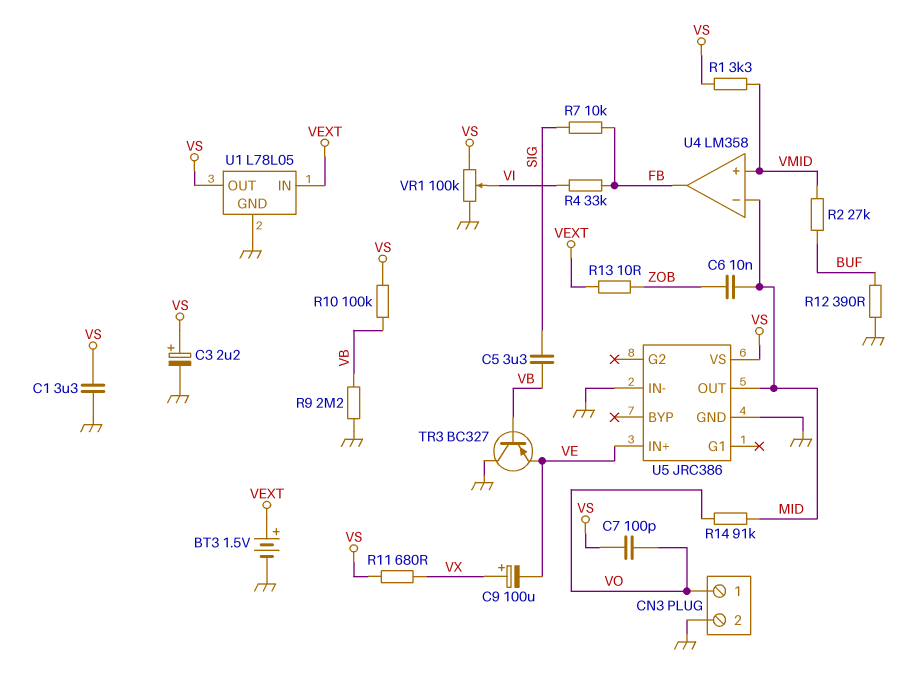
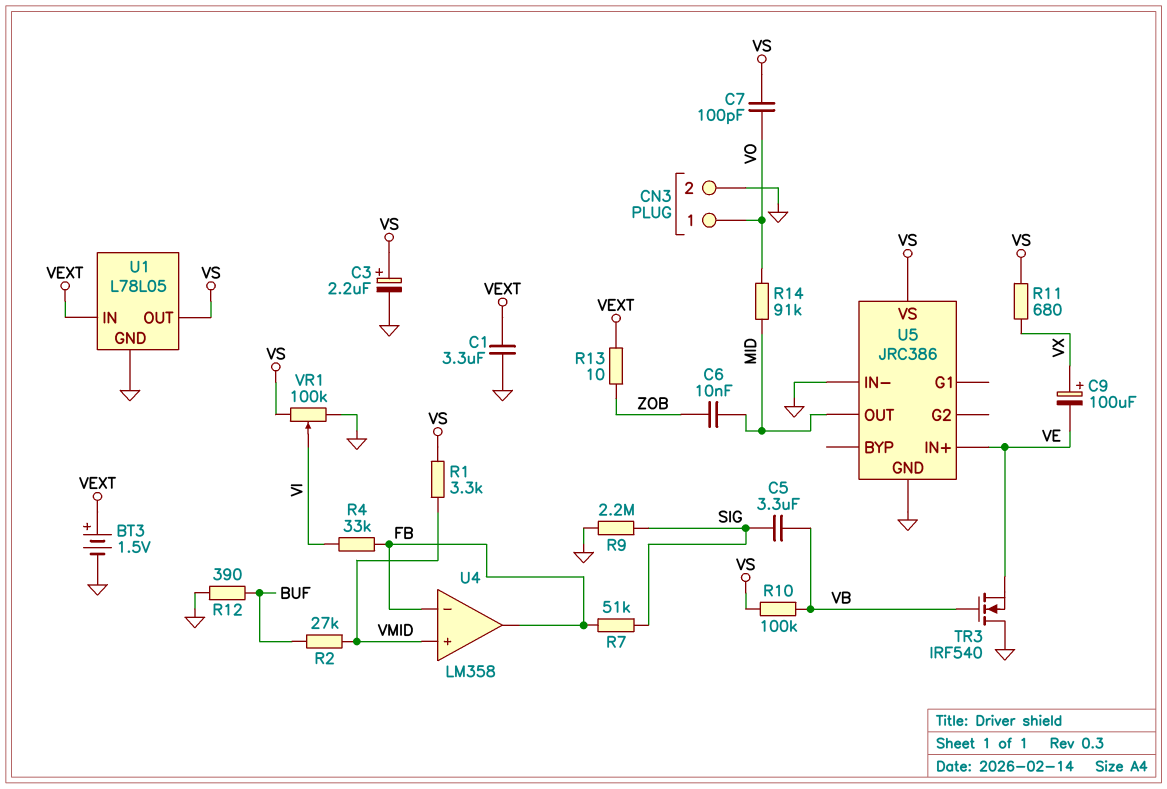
C1: 3.3uF (GND, VS) -> 3.3uF (GND, VEXT)
R7: 10k (FB, SIG) -> 51k (FB, SIG)
R9: 2.2M (GND, VB) -> 2.2M (GND, SIG)
TR3: PNP BC327 (B VB, C GND, E VE) -> NMOS IRF540 (G VB, D GND, S VE)
U4 pin in-: MID -> FB

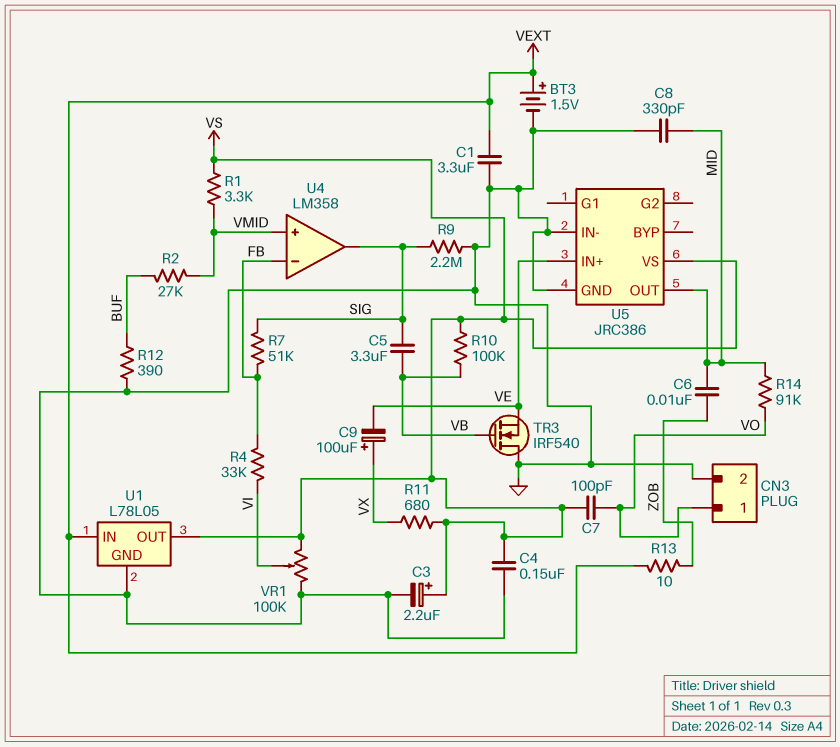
C4: none -> 150nF (GND, VS)
C8: none -> 330pF (GND, MID)
U4 pin out: FB -> SIG

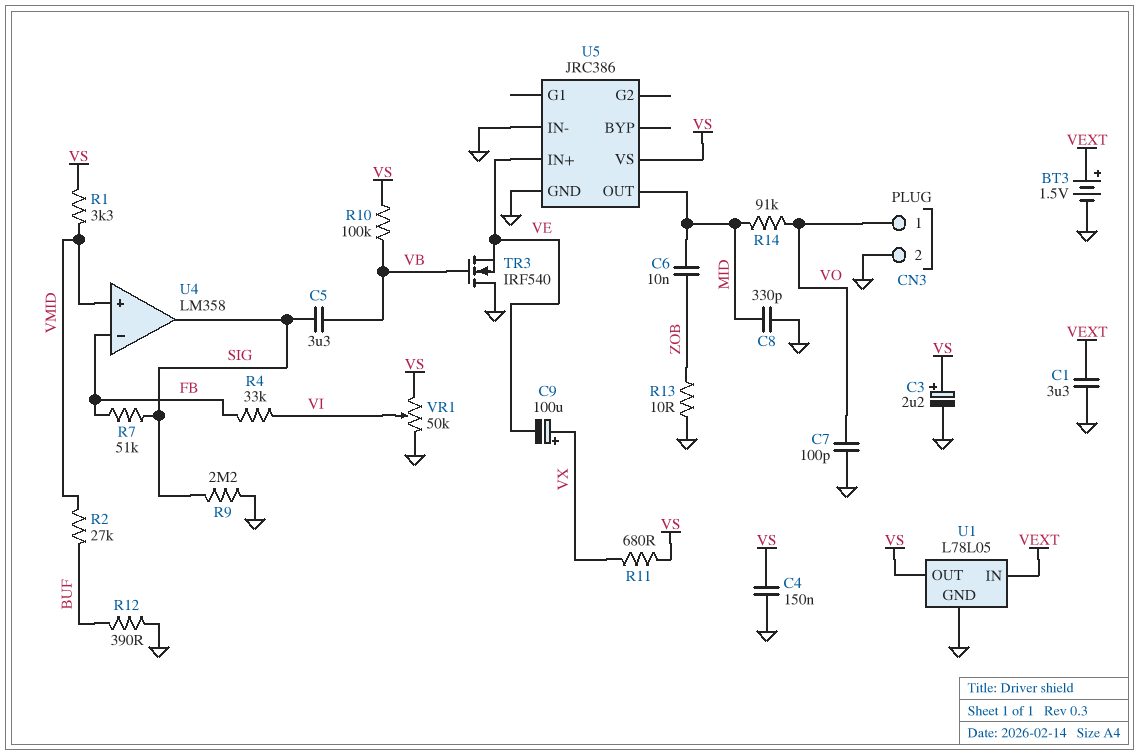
C7: 100pF (VO, VS) -> 100pF (GND, VO)
R13: 10 (VEXT, ZOB) -> 10 (GND, ZOB)
VR1: 100k (GND, VS, wiper VI) -> 50k (GND, VS, wiper VI)

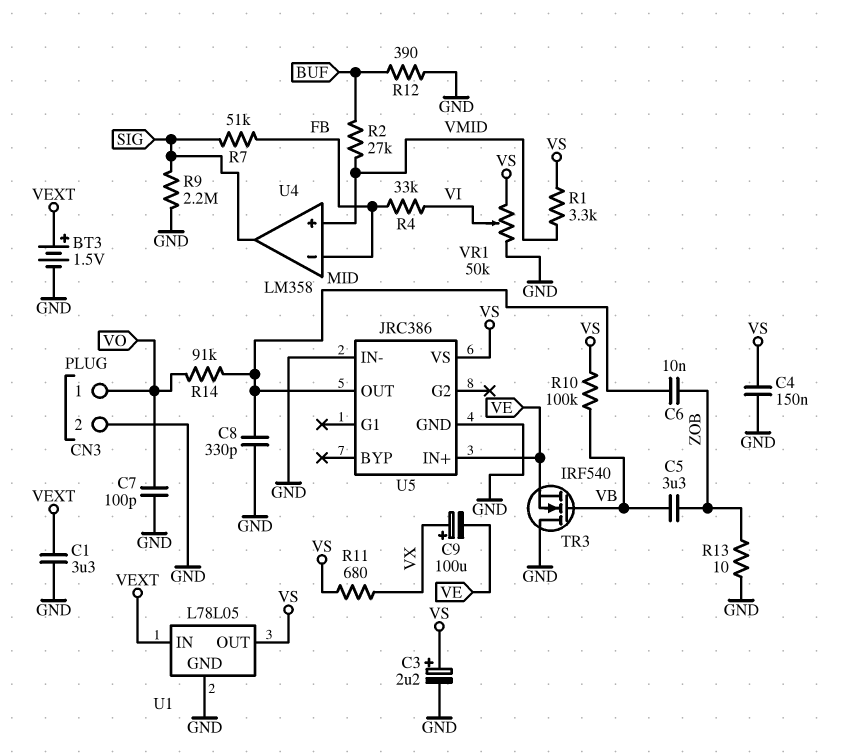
C5: 3.3uF (SIG, VB) -> 3.3uF (VB, ZOB)

